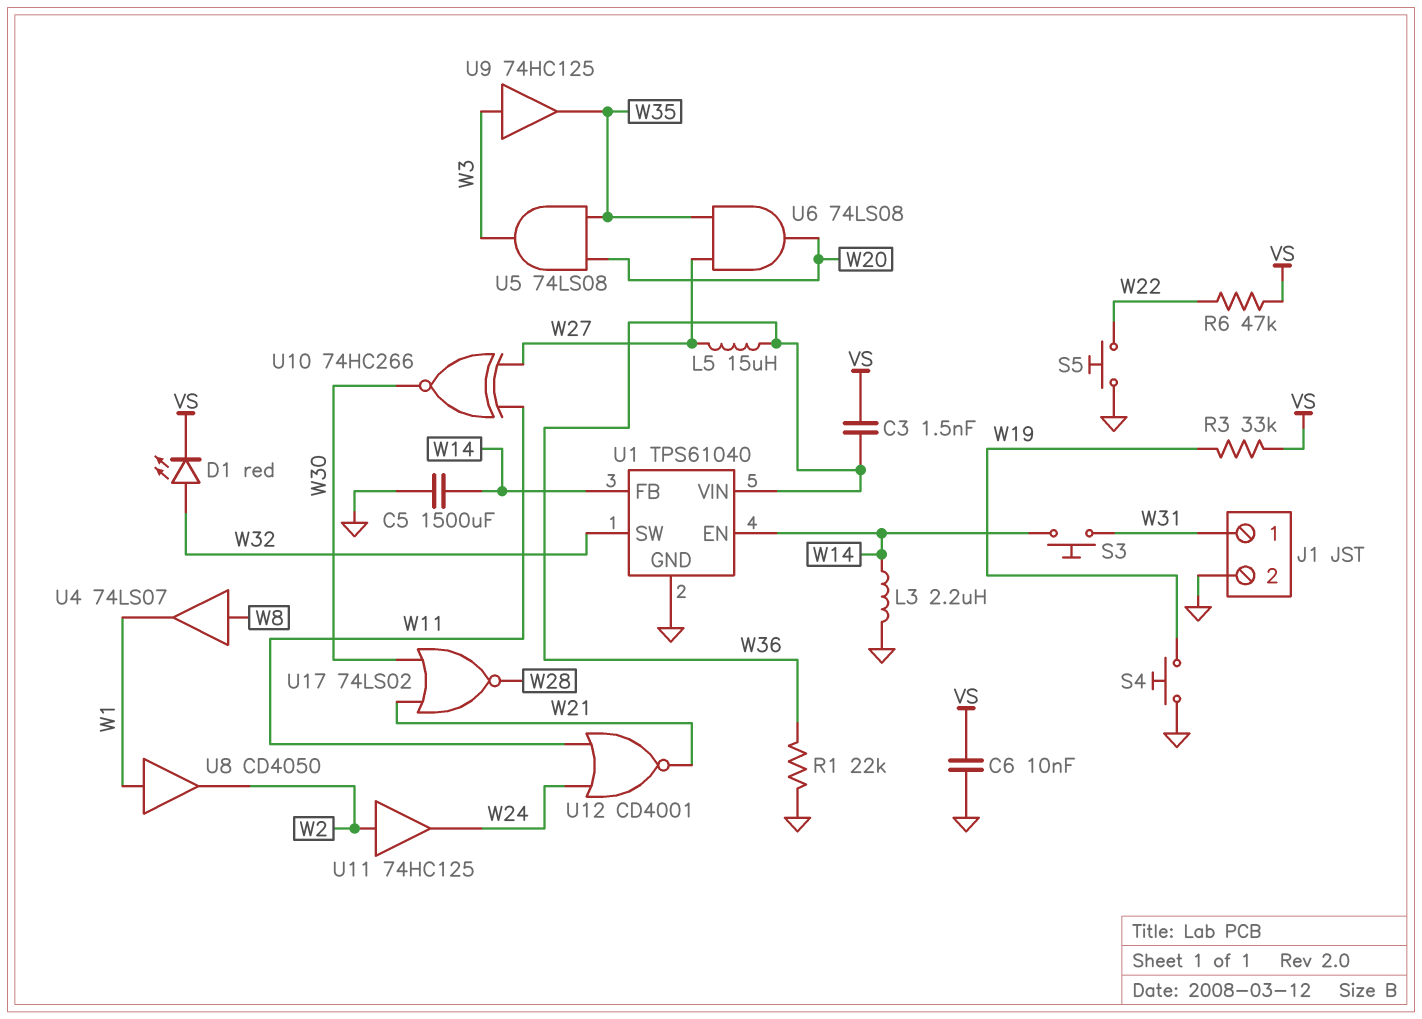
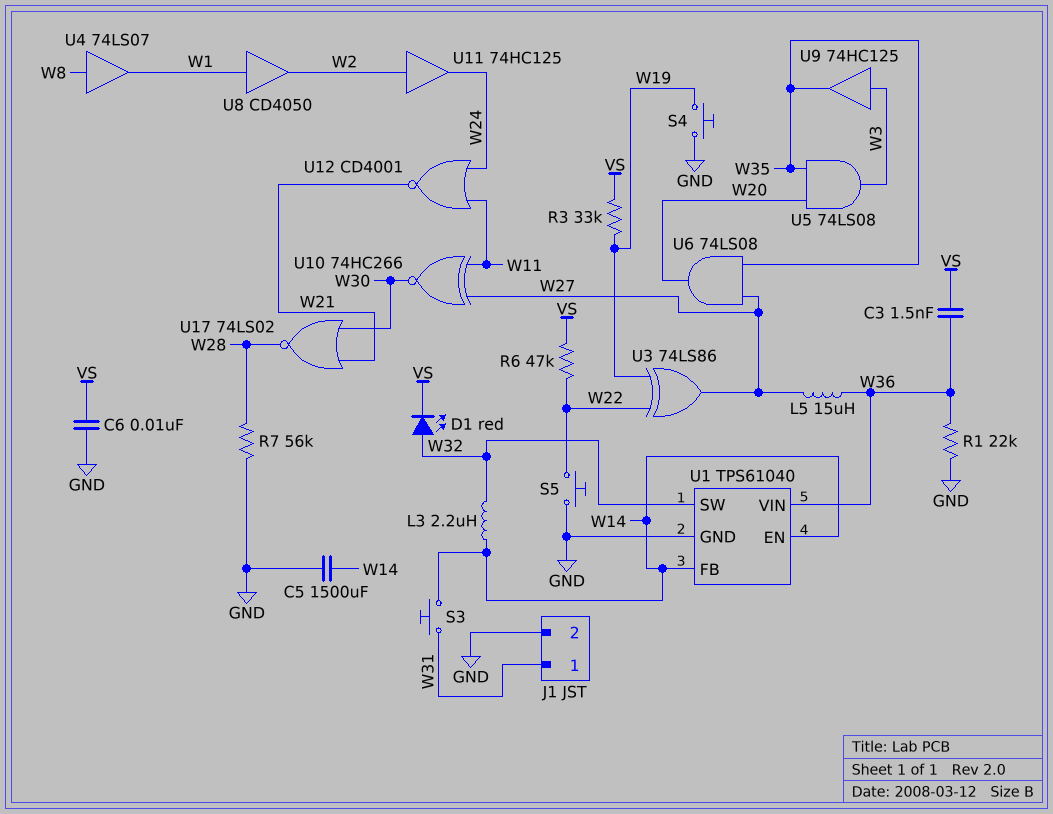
L3: 2.2uH (GND, W14) -> 2.2uH (W14, W32)
R7: none -> 56k (GND, W28)
U3: none -> XOR 74LS86 (in W19, in W22, out W27)

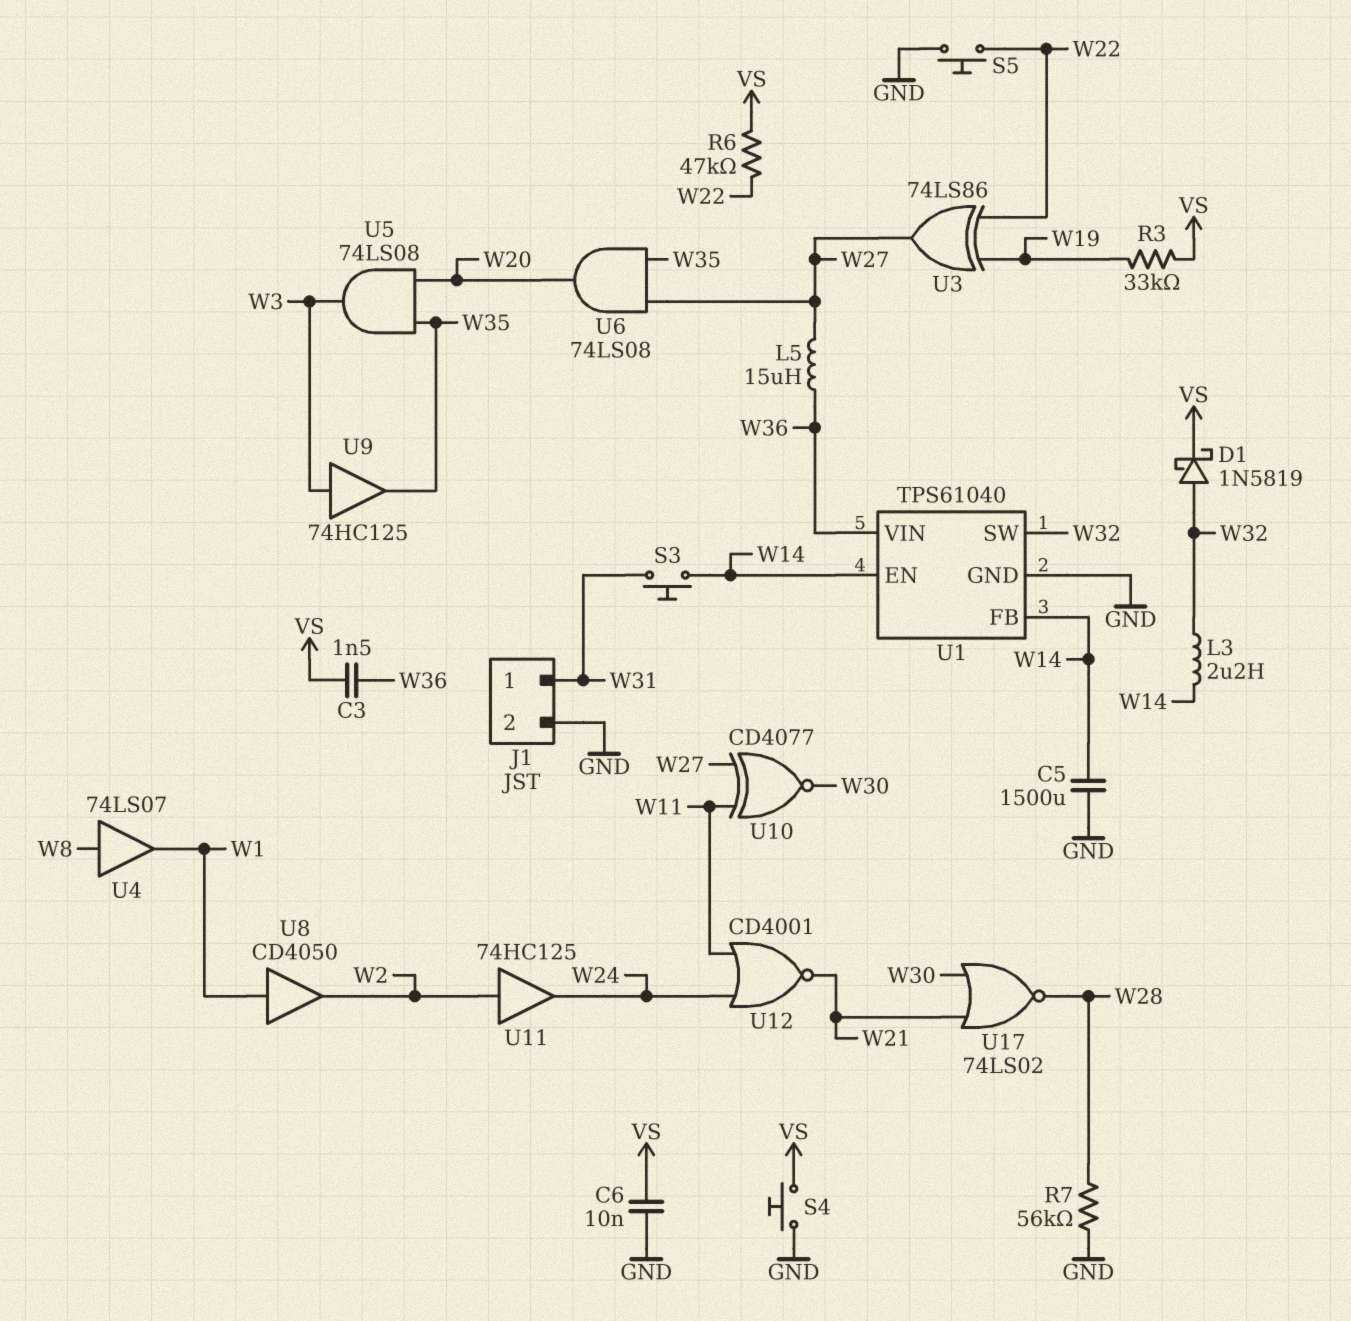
D1: LED red (A W32, K VS) -> schottky 1N5819 (A W32, K VS)
R1: 22k (GND, W36) -> none
S4: button (GND, W19) -> button (GND, VS)
U10: XNOR 74HC266 (in W11, in W27, out W30) -> XNOR CD4077 (in W11, in W27, out W30)

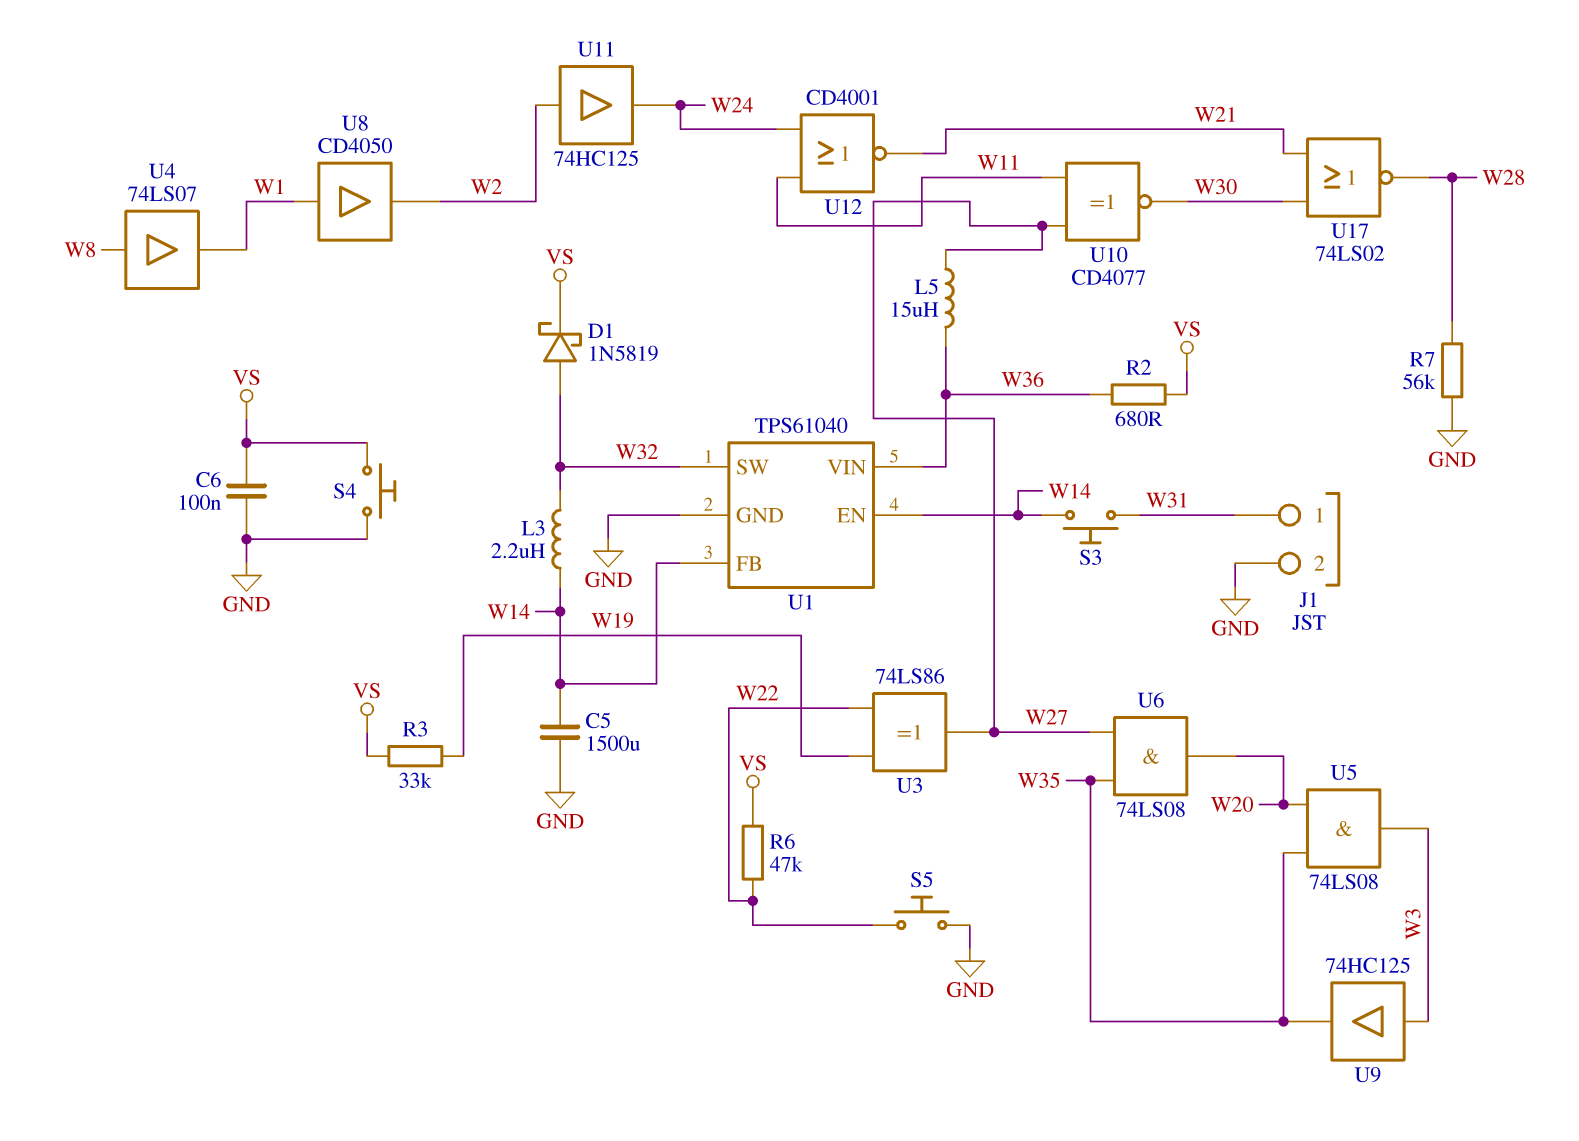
C3: 1.5nF (VS, W36) -> none
C6: 10nF (GND, VS) -> 100nF (GND, VS)
R2: none -> 680 (VS, W36)

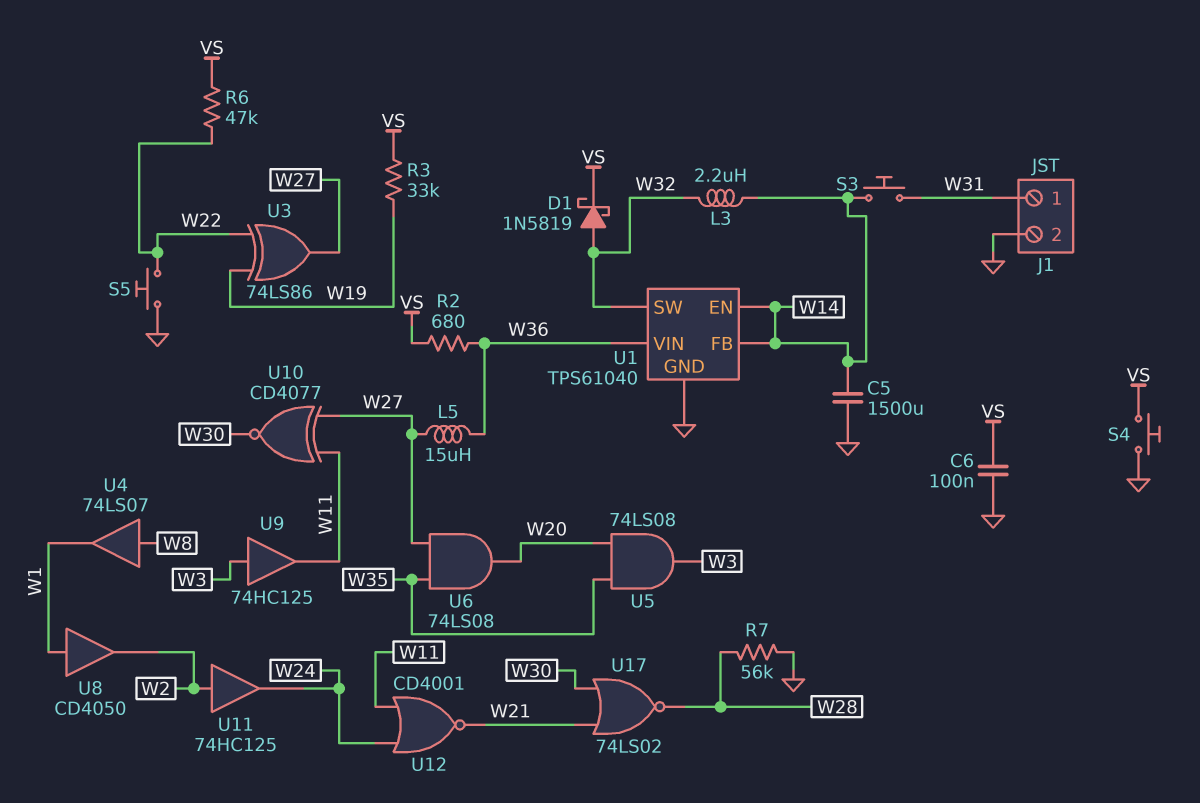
U9: buffer 74HC125 (in W3, out W35) -> buffer 74HC125 (in W3, out W11)

